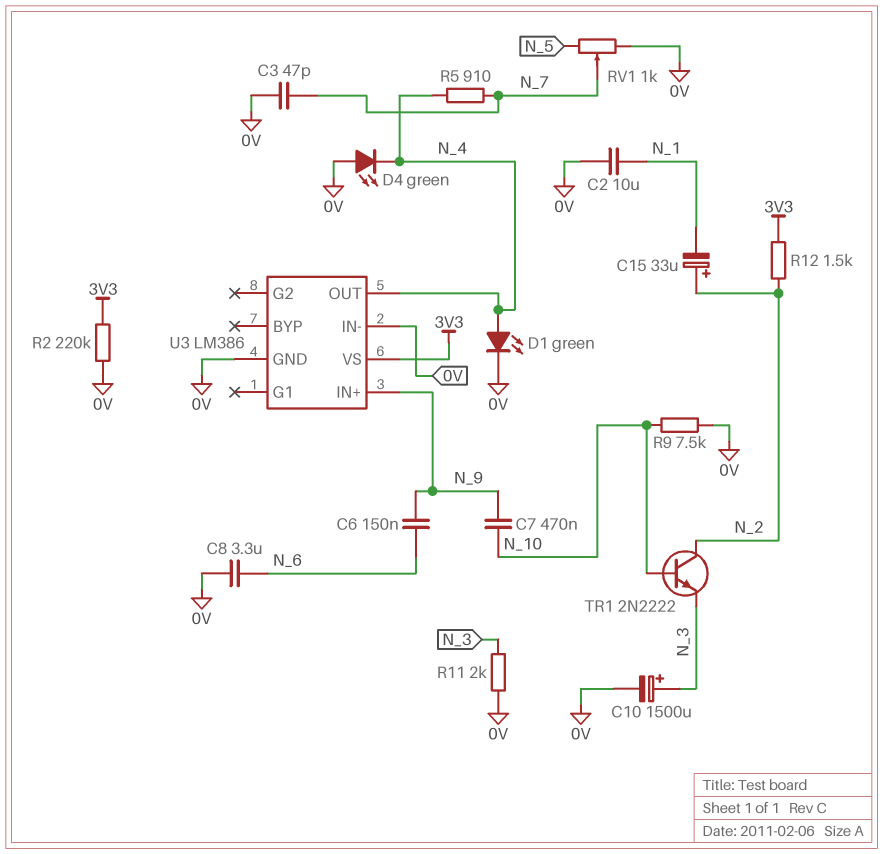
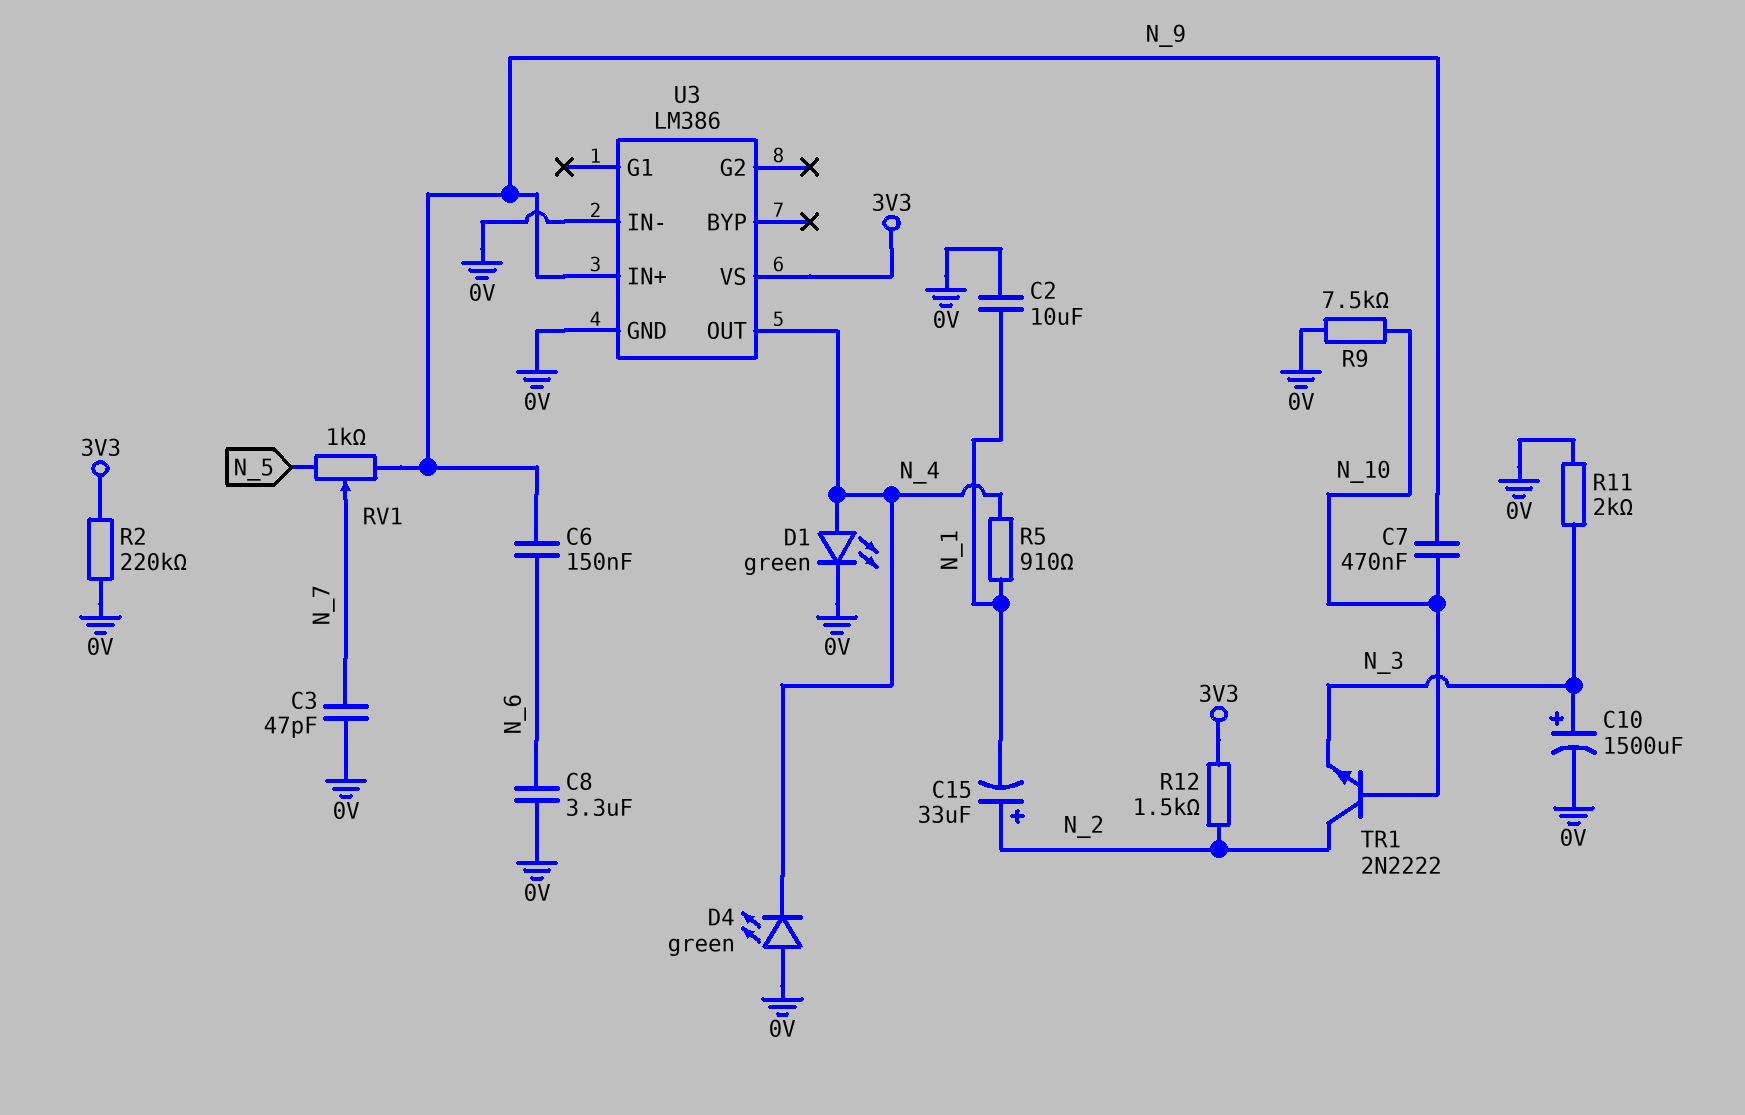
R5: 910 (N_4, N_7) -> 910 (N_1, N_4)
RV1: 1k (0V, N_5, wiper N_7) -> 1k (N_5, N_9, wiper N_7)

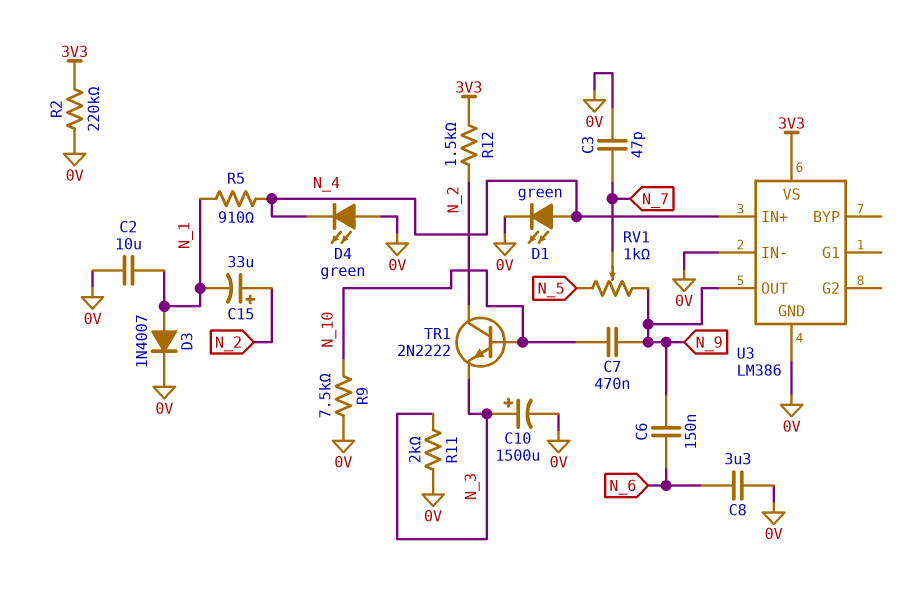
D3: none -> diode 1N4007 (A N_1, K 0V)
U3 pin IN+: N_9 -> N_4
U3 pin OUT: N_4 -> N_9

